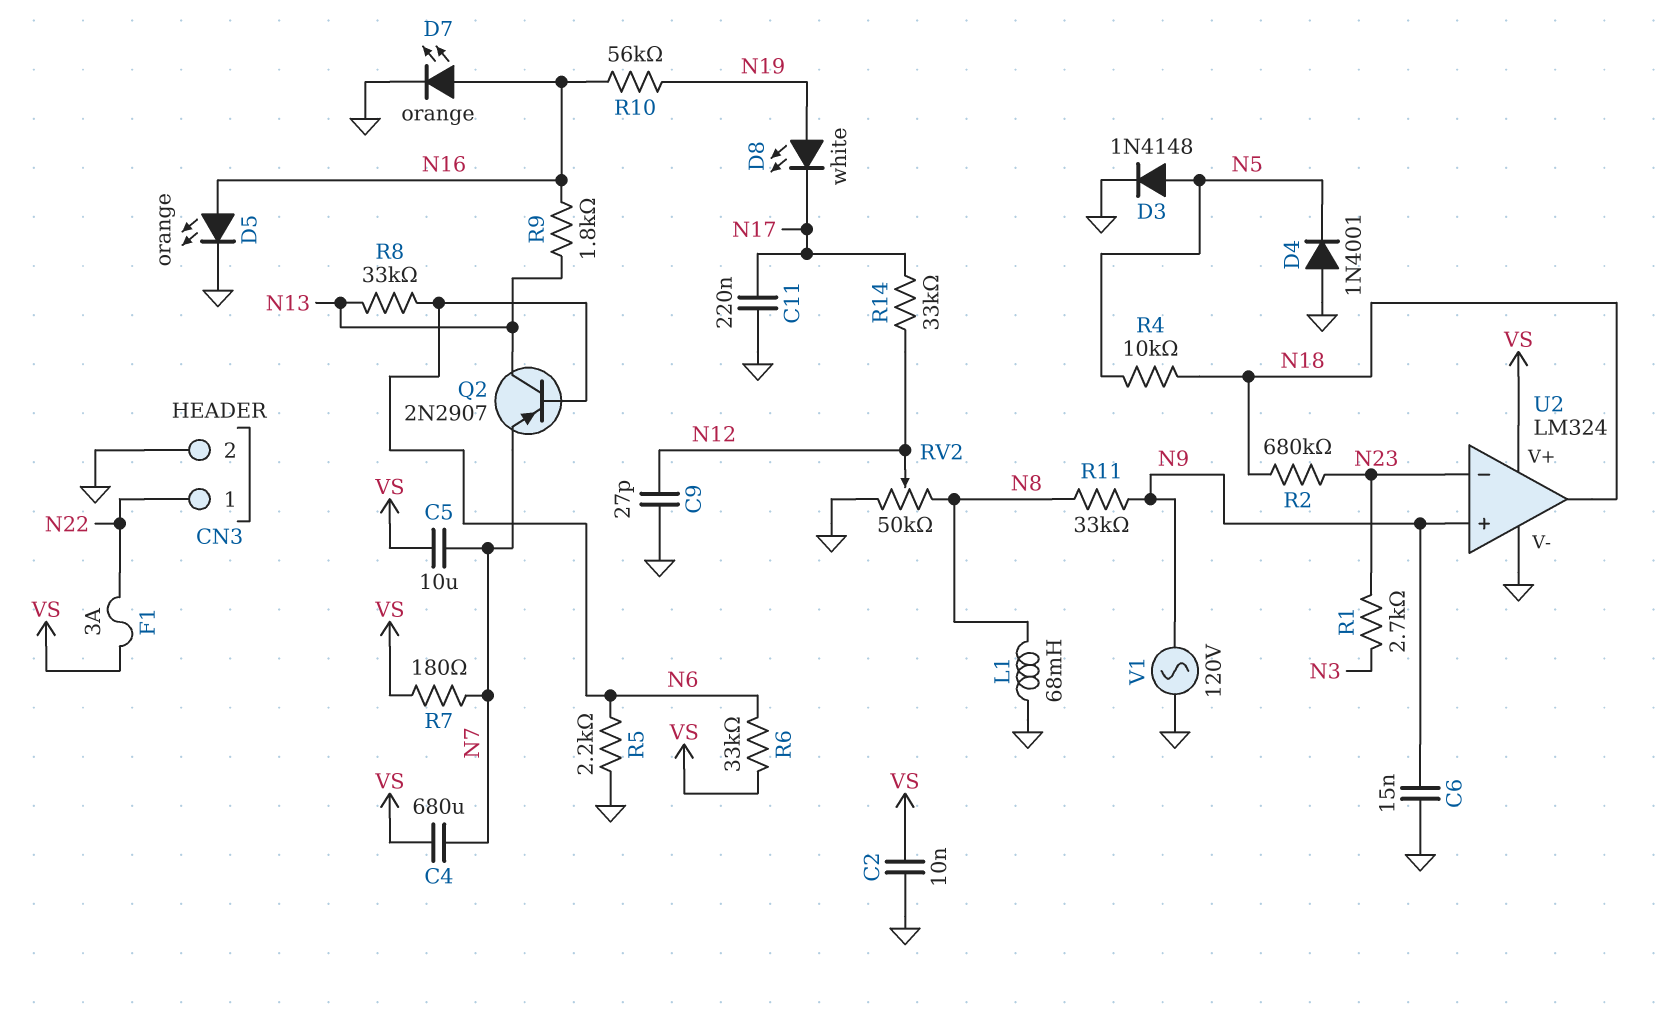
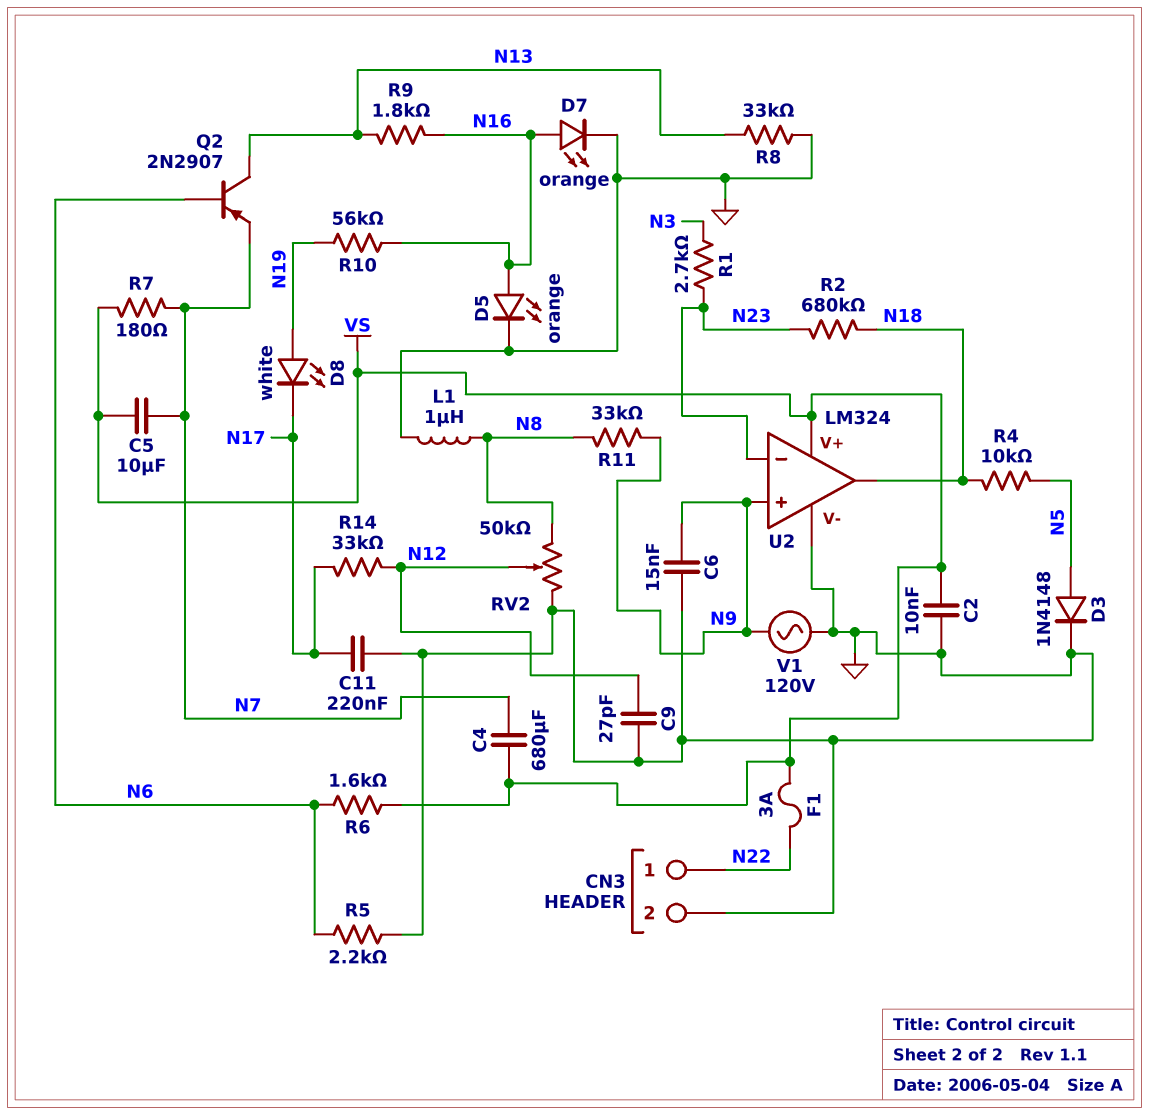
D4: diode 1N4001 (A GND, K N5) -> none
L1: 68mH (GND, N8) -> 1uH (GND, N8)
R6: 33k (N6, VS) -> 1.6k (N6, VS)
R8: 33k (N6, N13) -> 33k (GND, N13)

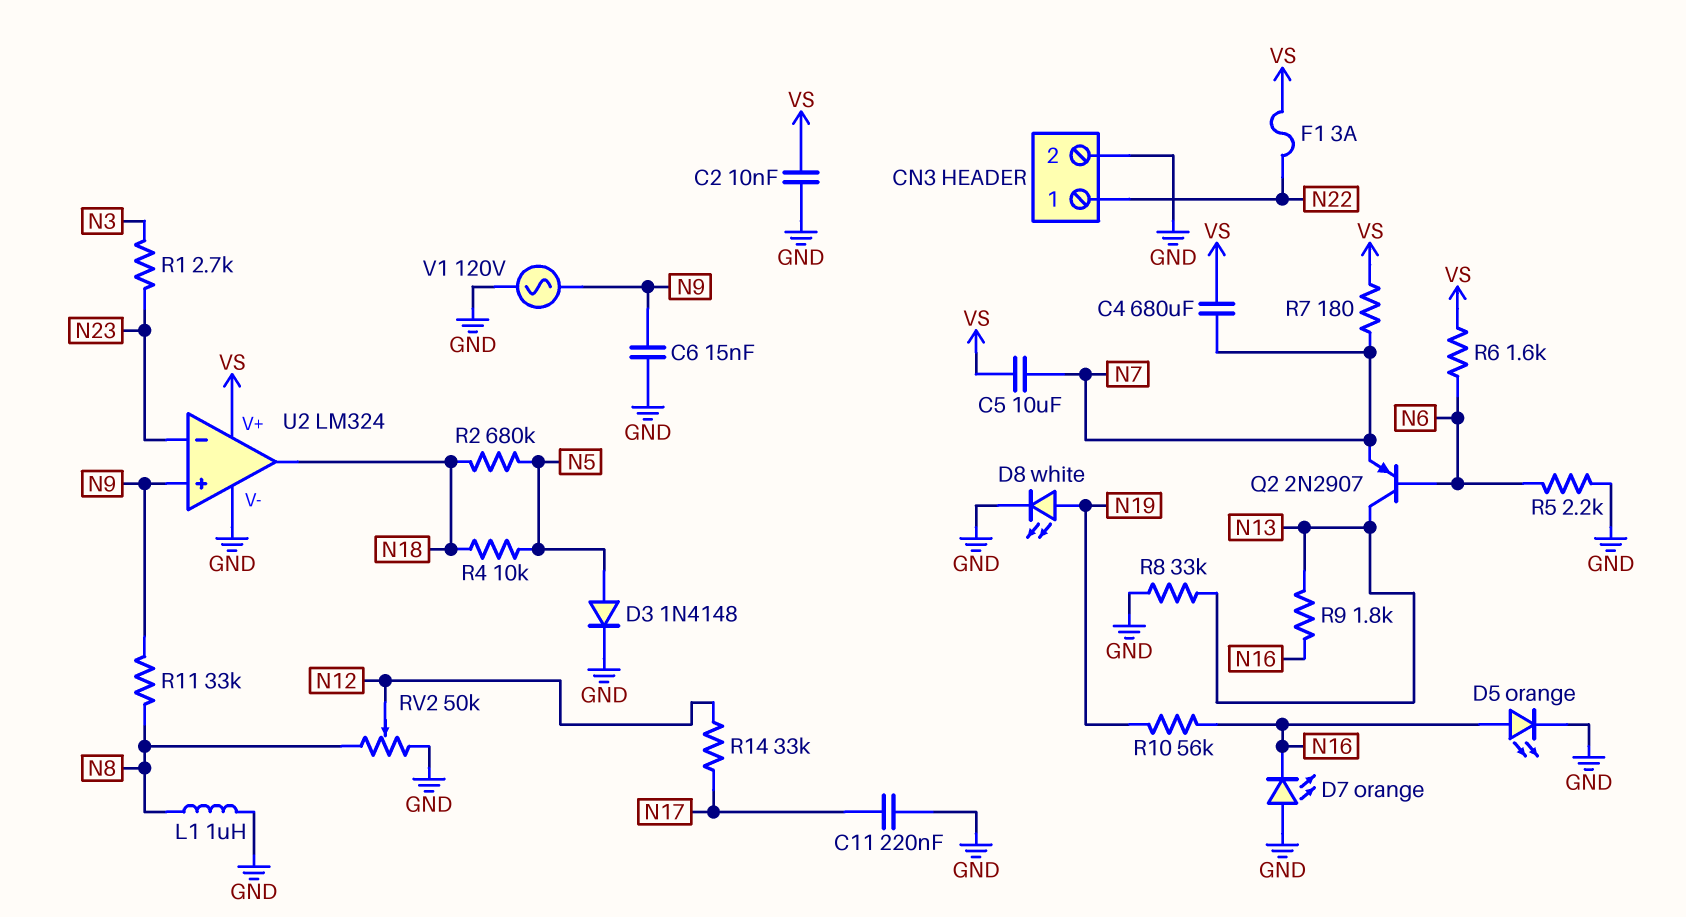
C9: 27pF (GND, N12) -> none
D7: LED orange (A N16, K GND) -> LED orange (A GND, K N16)
D8: LED white (A N19, K N17) -> LED white (A N19, K GND)
R2: 680k (N18, N23) -> 680k (N5, N18)

